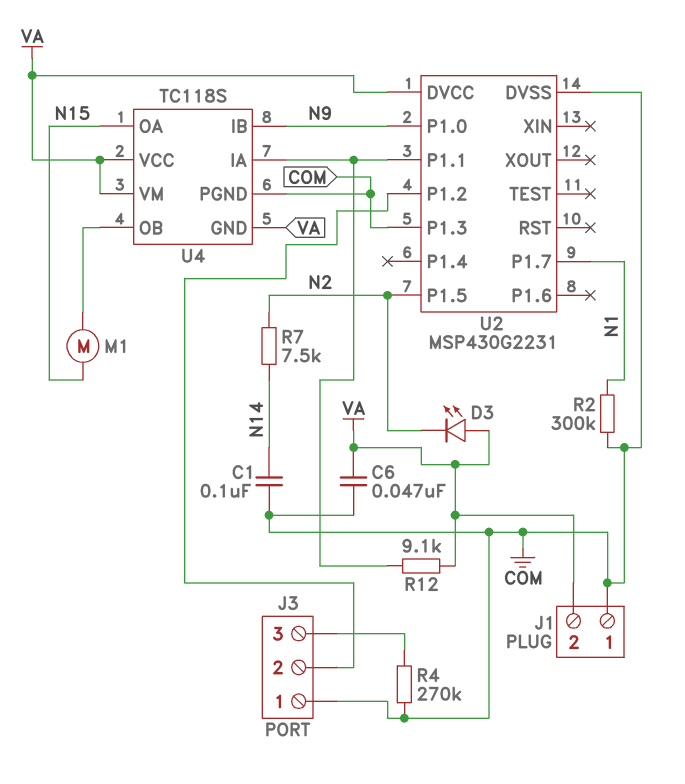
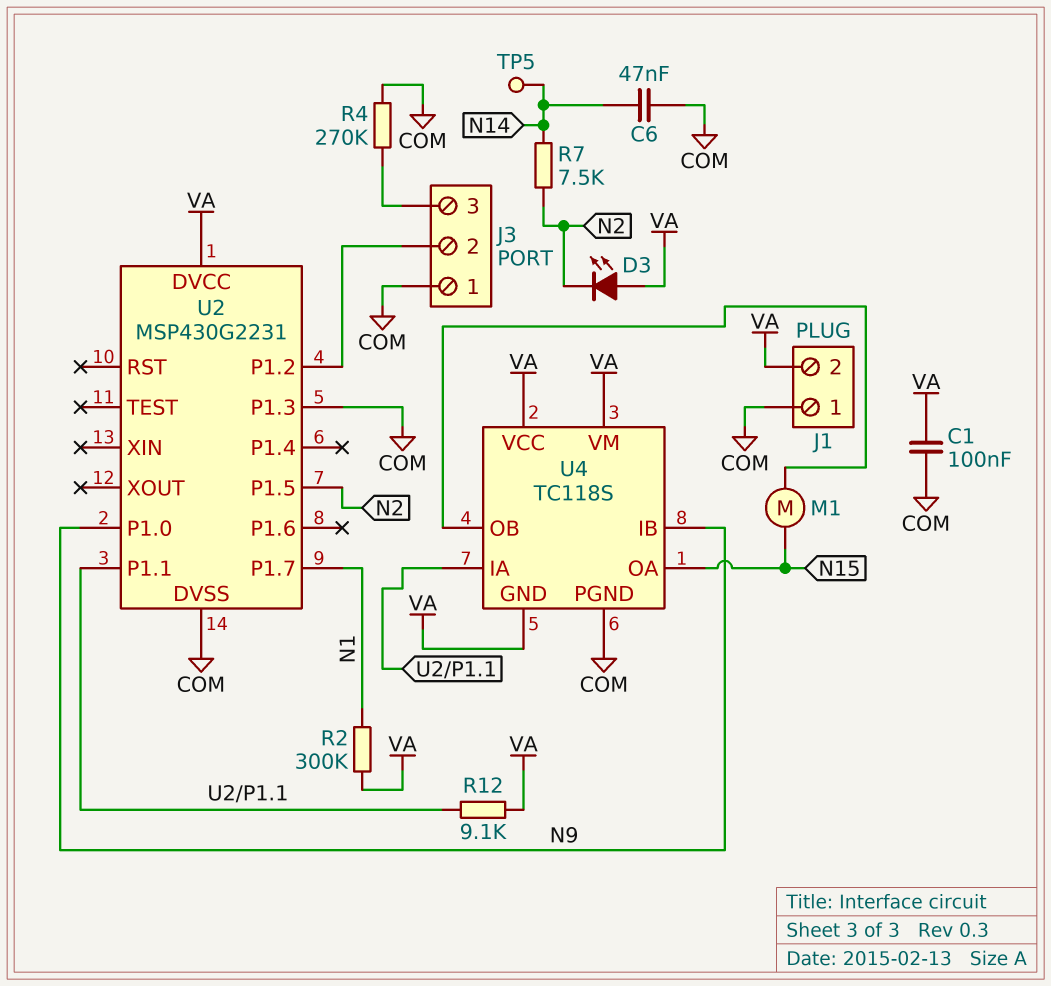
C1: 100nF (COM, N14) -> 100nF (COM, VA)
C6: 47nF (COM, VA) -> 47nF (COM, N14)
R2: 300k (COM, N1) -> 300k (N1, VA)
TP5: none -> test point (N14)

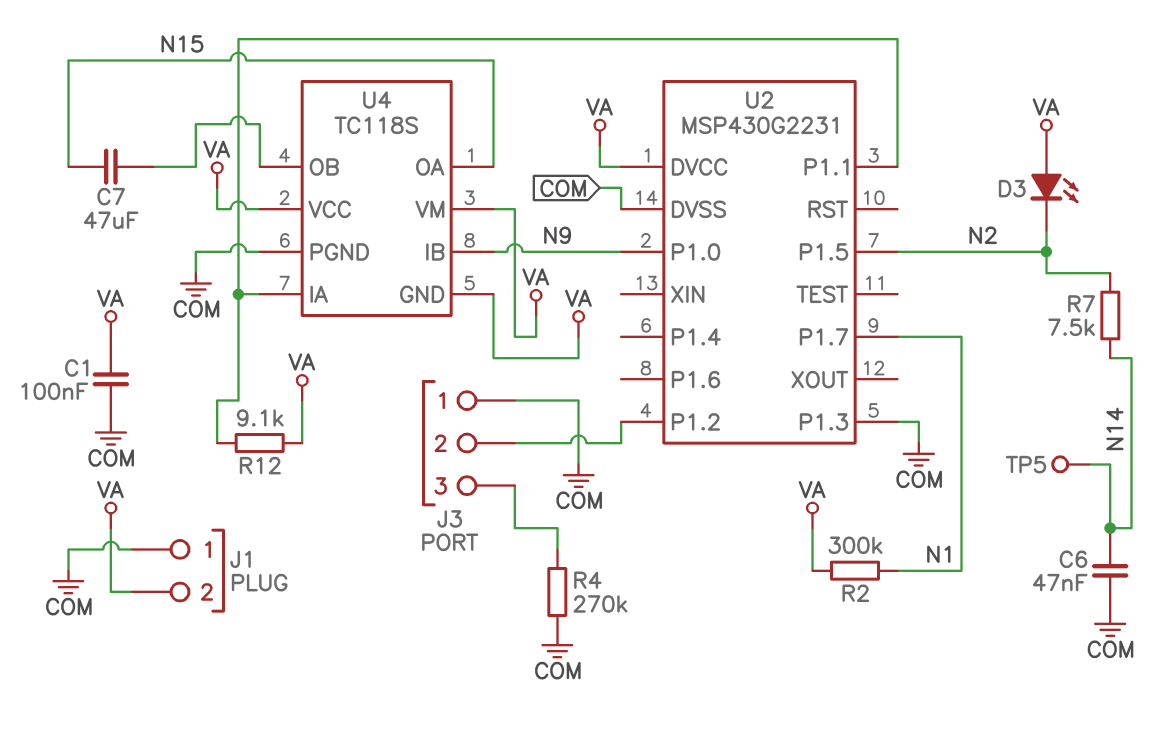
C7: none -> 47uF (N15, U4/OB)
M1: motor (N15, U4/OB) -> none

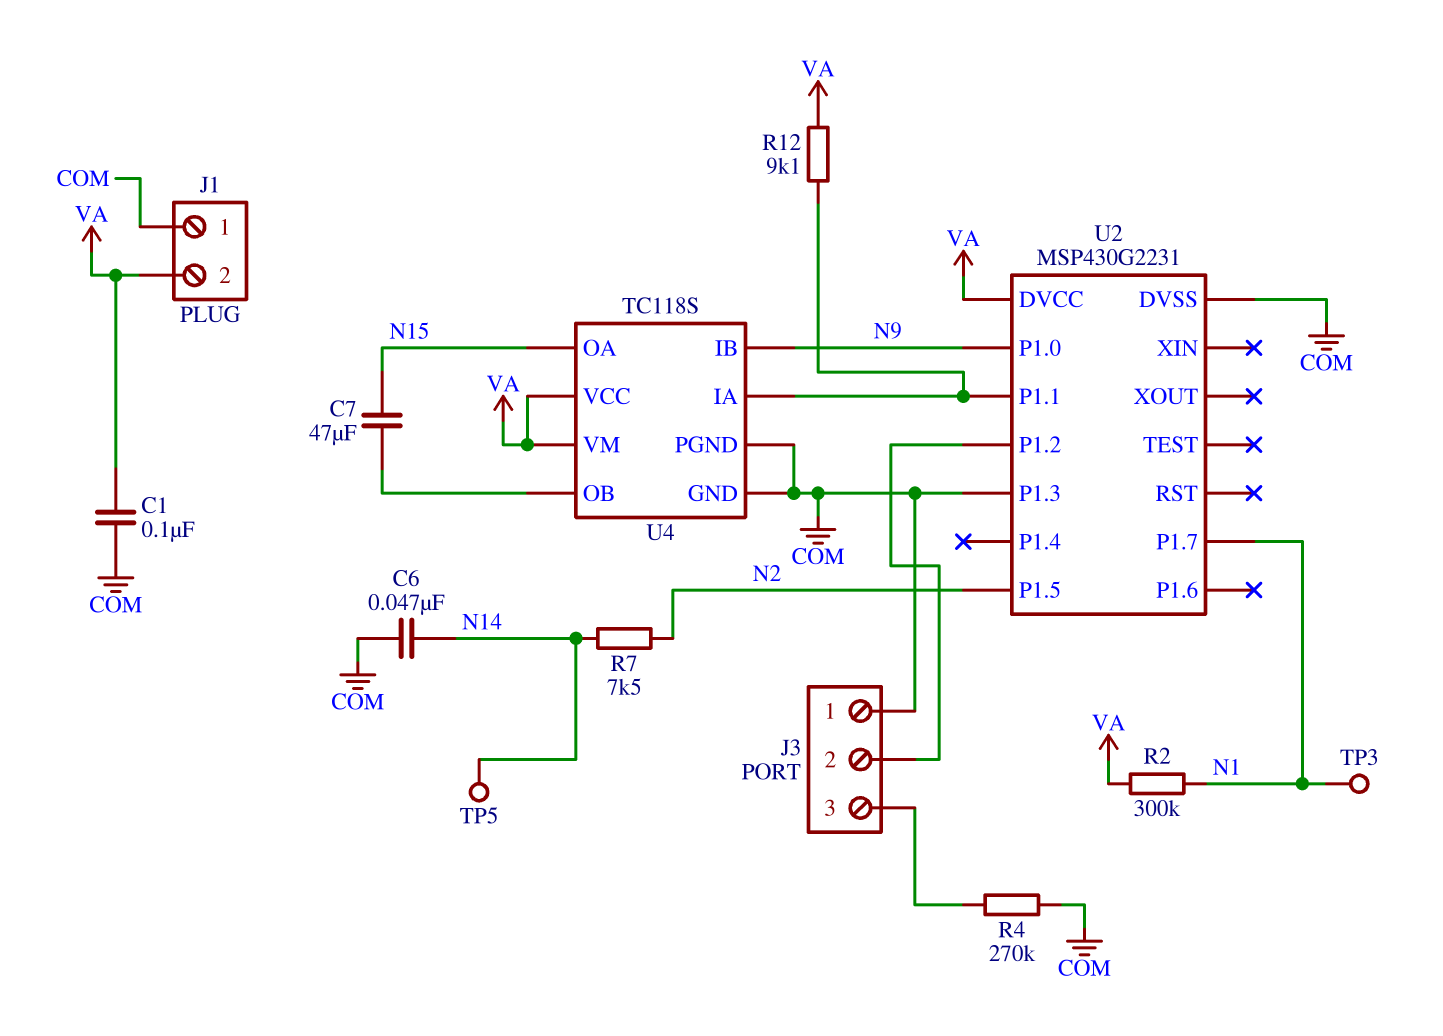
D3: LED (A VA, K N2) -> none
TP3: none -> test point (N1)
U4 pin GND: VA -> COM

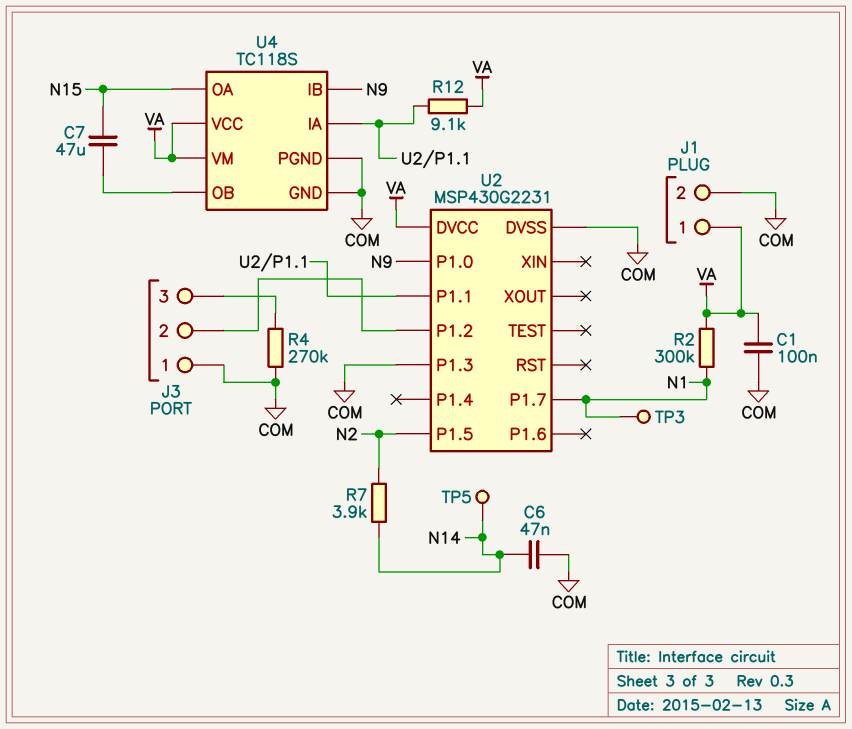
J1 pin 1: COM -> VA
J1 pin 2: VA -> COM
R7: 7.5k (N2, N14) -> 3.9k (N2, N14)

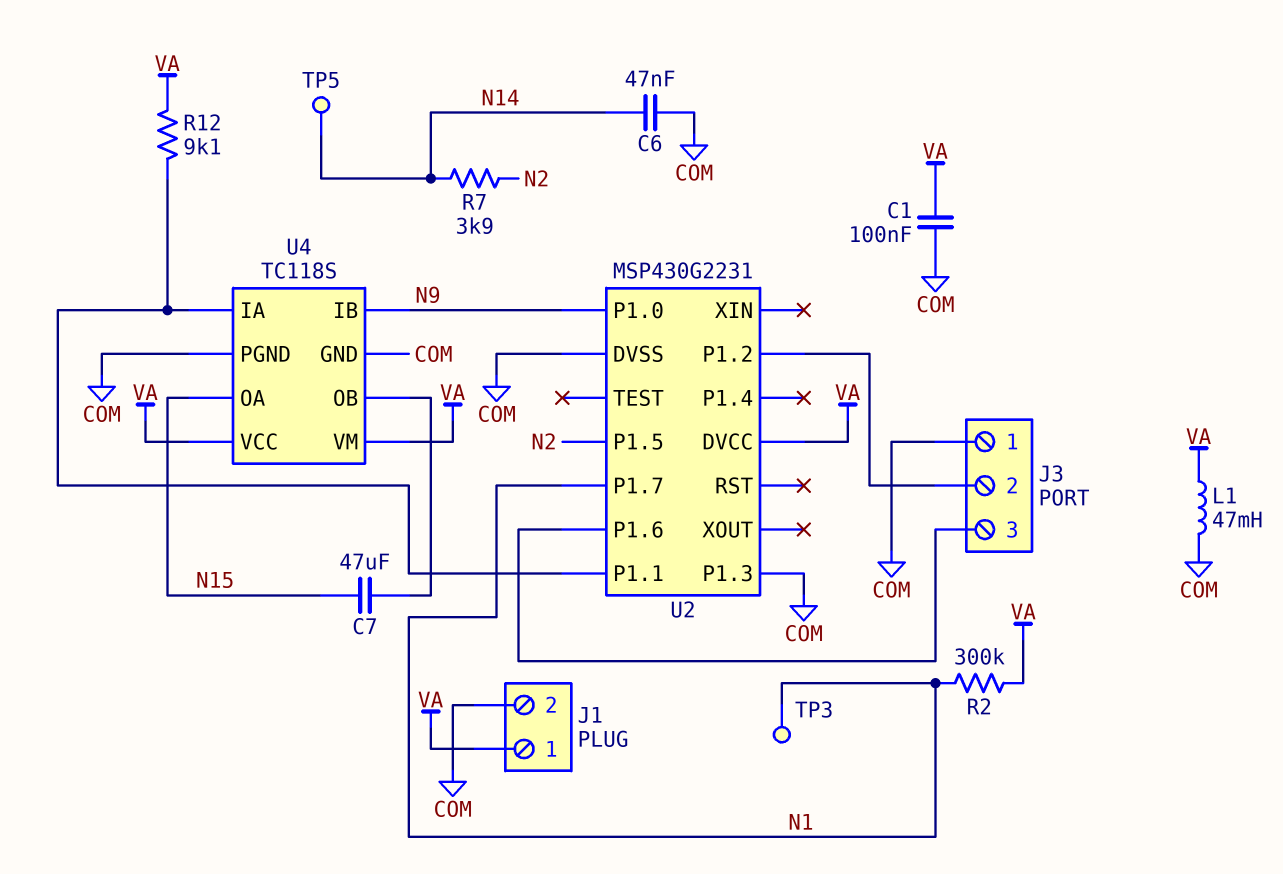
L1: none -> 47mH (COM, VA)
R4: 270k (COM, J3/3) -> none
U2 pin P1.6: none -> J3/3

